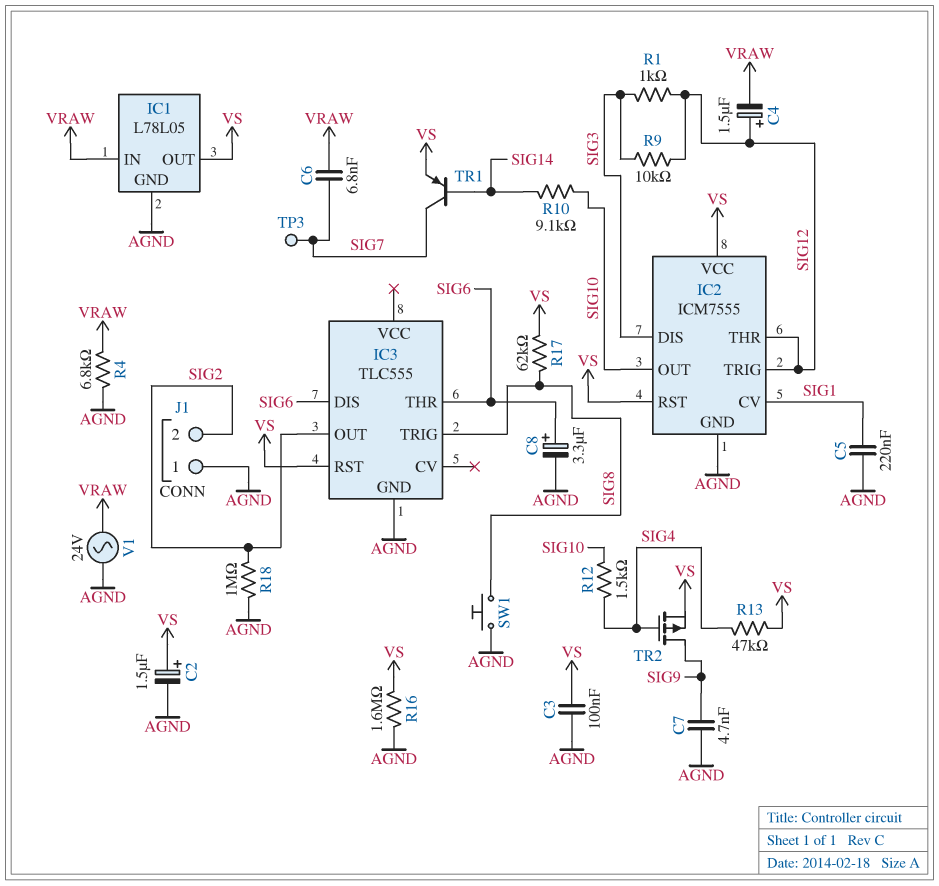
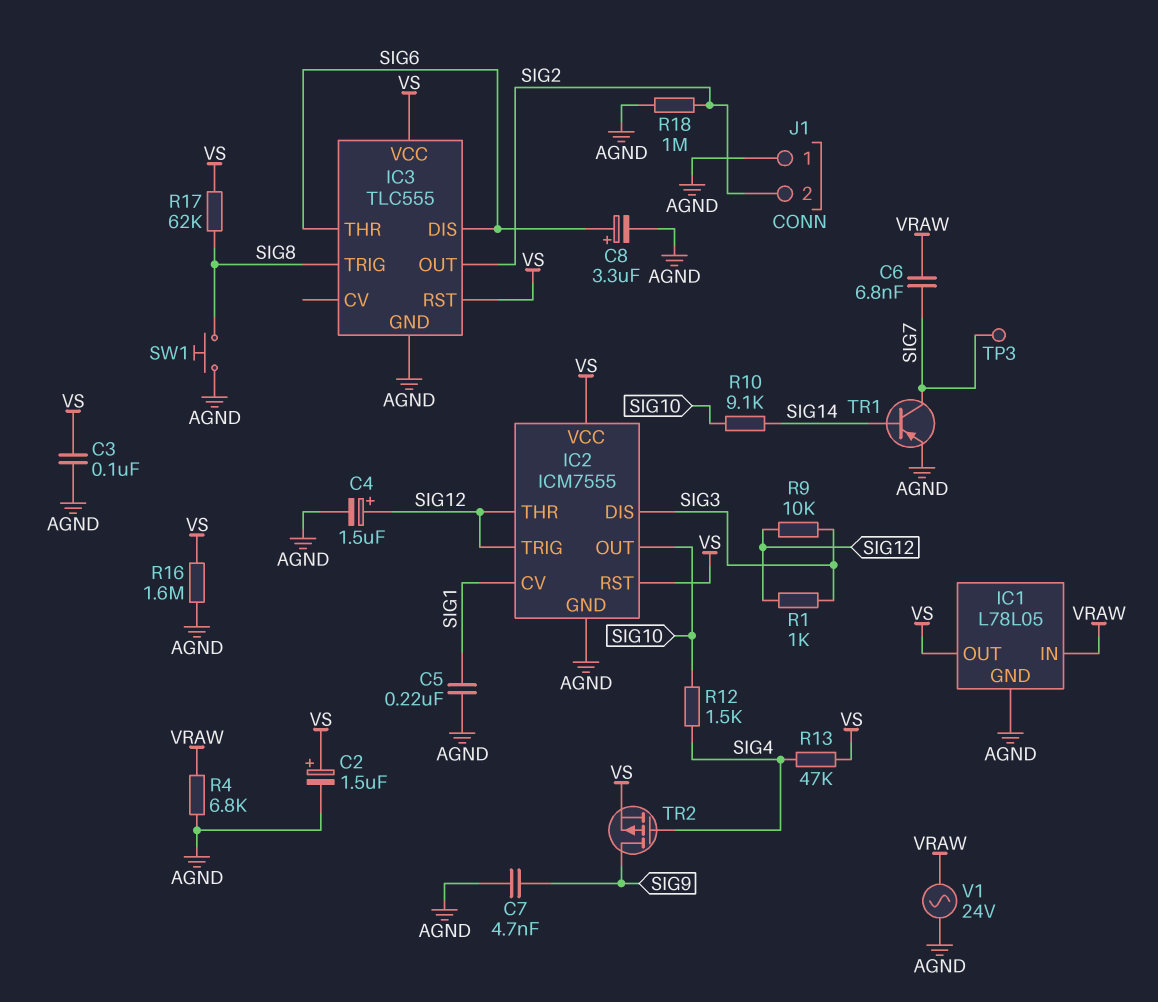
C4: 1.5uF (plus SIG12, minus VRAW) -> 1.5uF (plus SIG12, minus AGND)
IC3 pin VCC: none -> VS
TR1: PNP (B SIG14, C SIG7, E VS) -> PNP (B SIG14, C SIG7, E AGND)

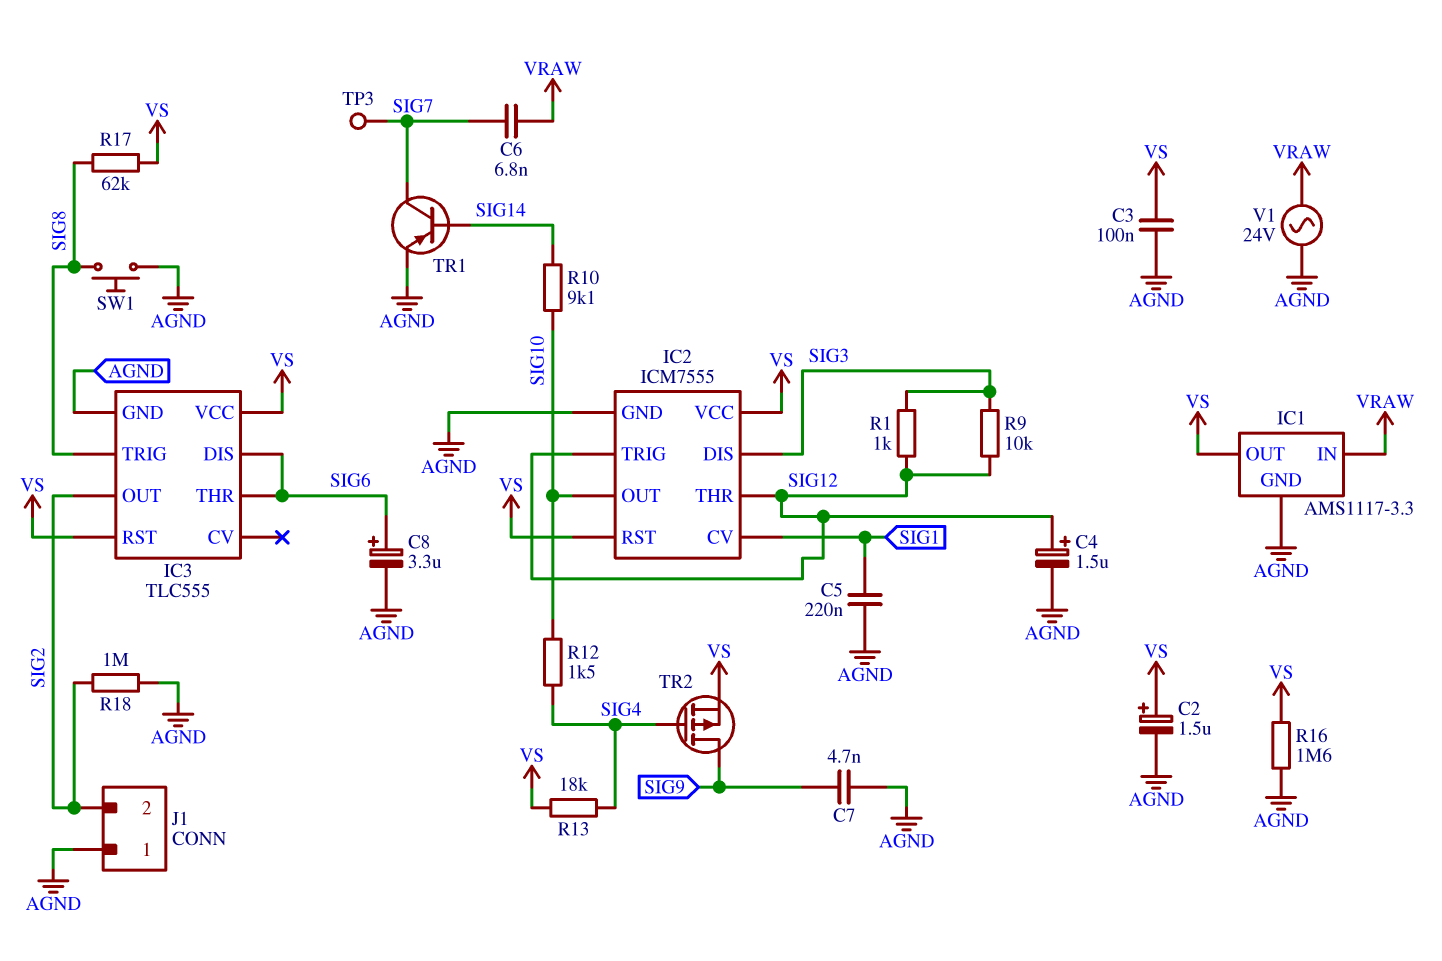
IC1: L78L05 -> AMS1117-3.3
R4: 6.8k (AGND, VRAW) -> none
R13: 47k (SIG4, VS) -> 18k (SIG4, VS)

